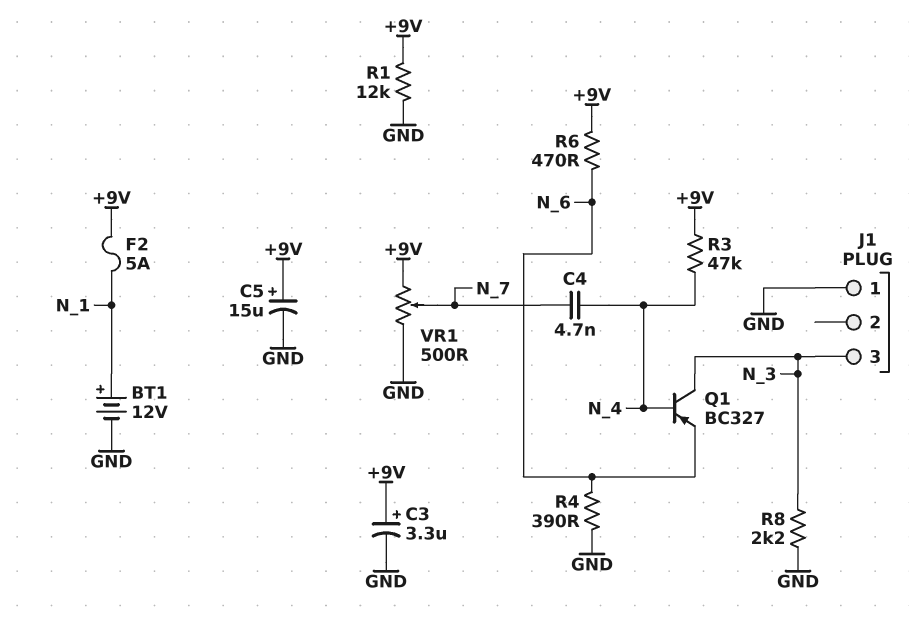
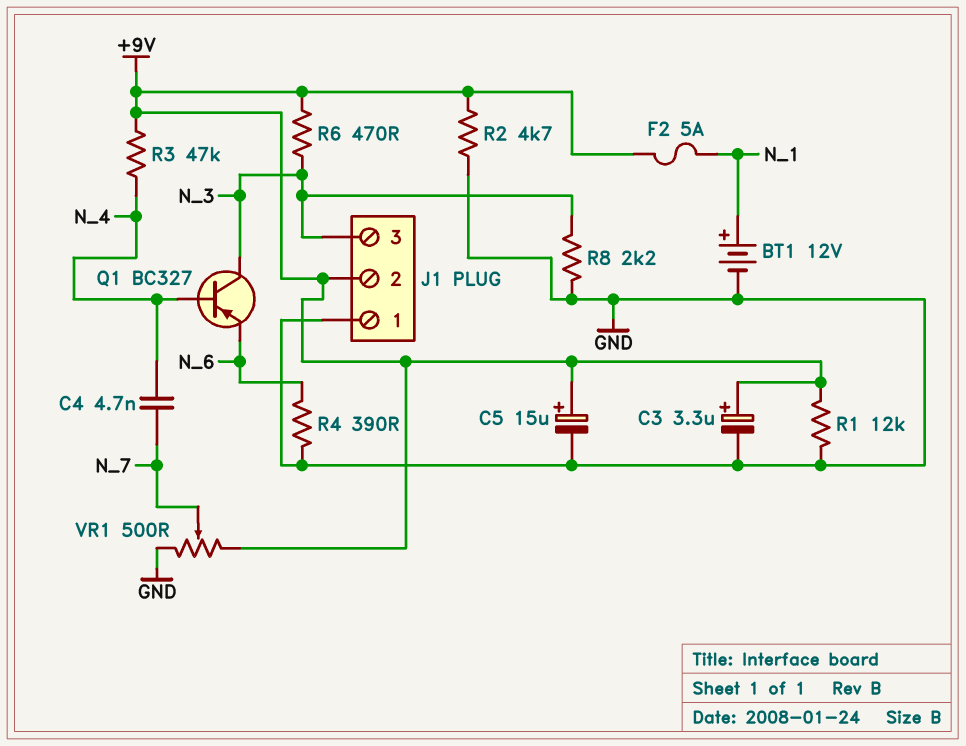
J1 pin 2: none -> +9V
R2: none -> 4.7k (+9V, GND)
R6: 470 (+9V, N_6) -> 470 (+9V, N_3)

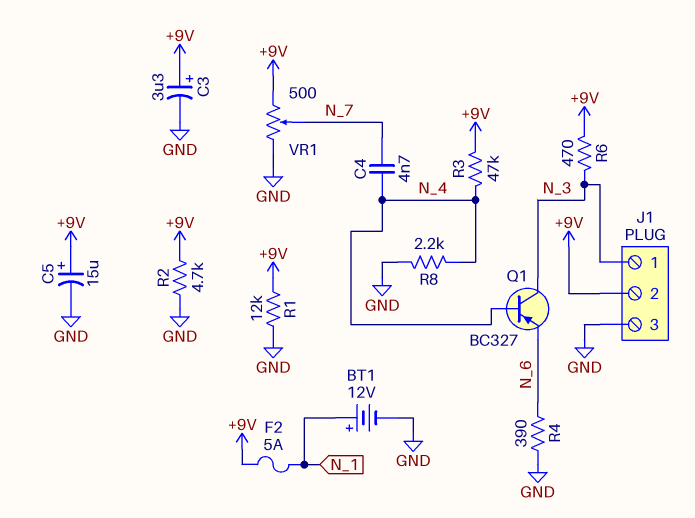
J1 pin 1: GND -> N_3
J1 pin 3: N_3 -> GND
R8: 2.2k (GND, N_3) -> 2.2k (GND, N_4)

